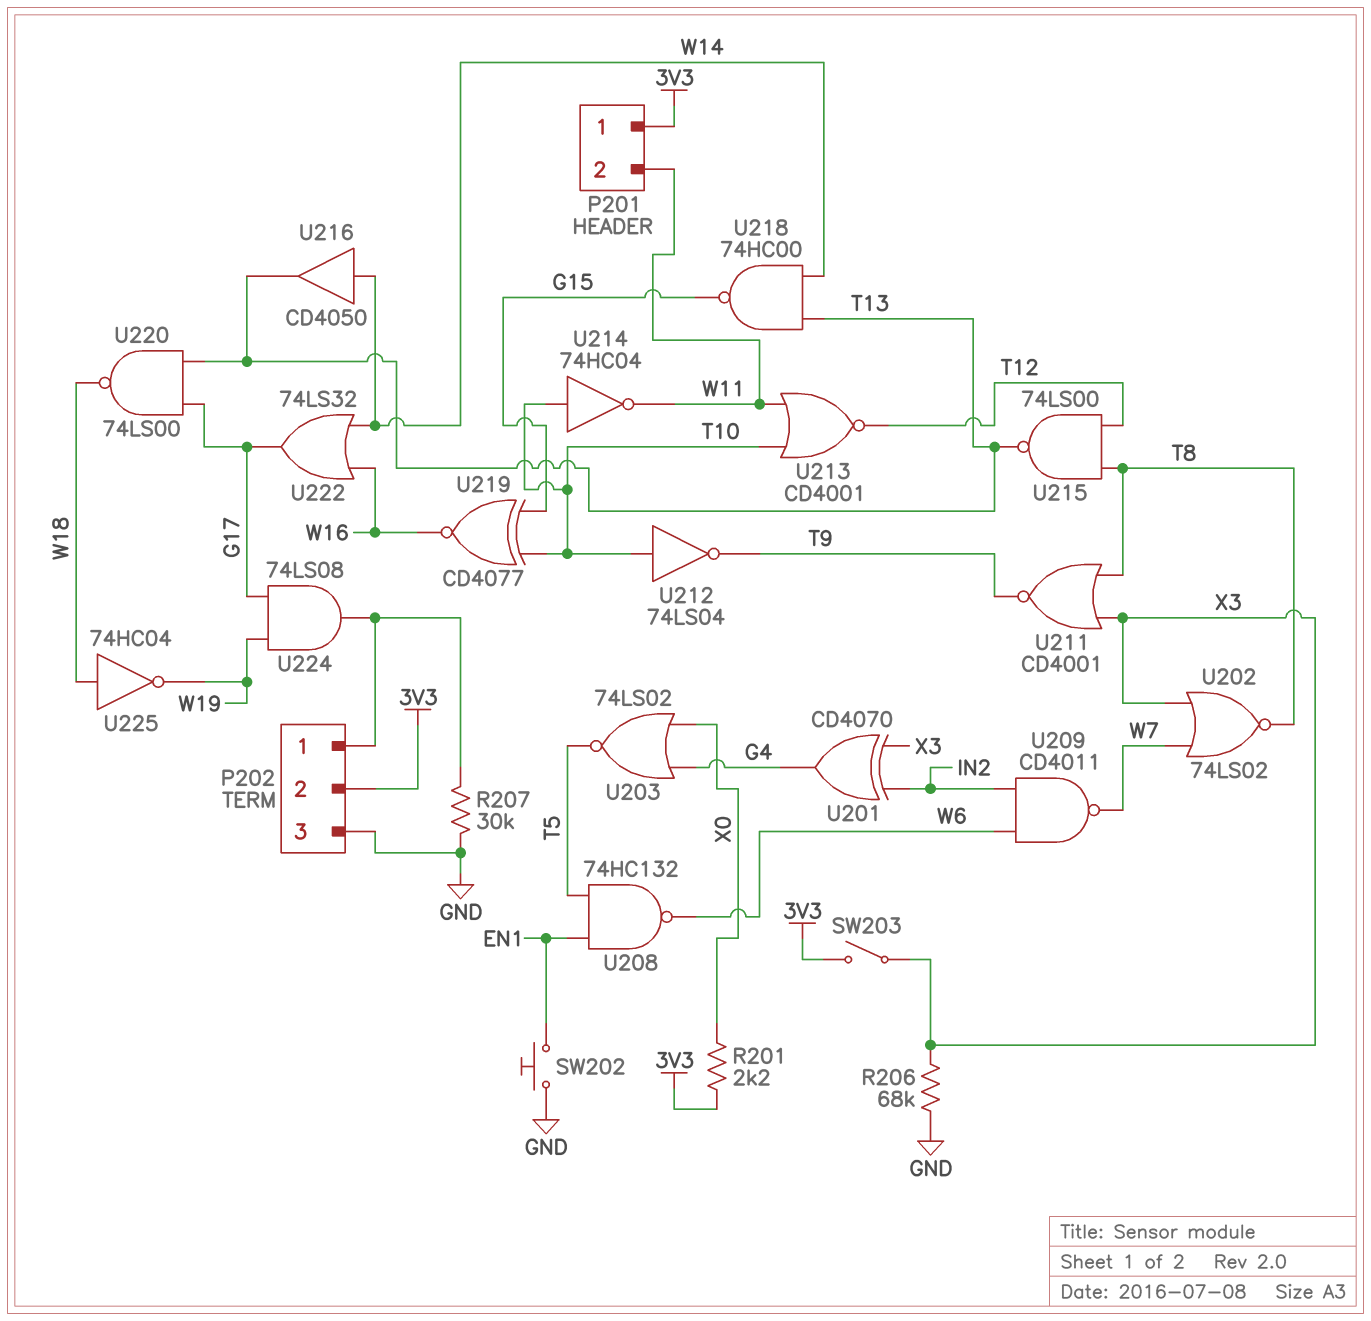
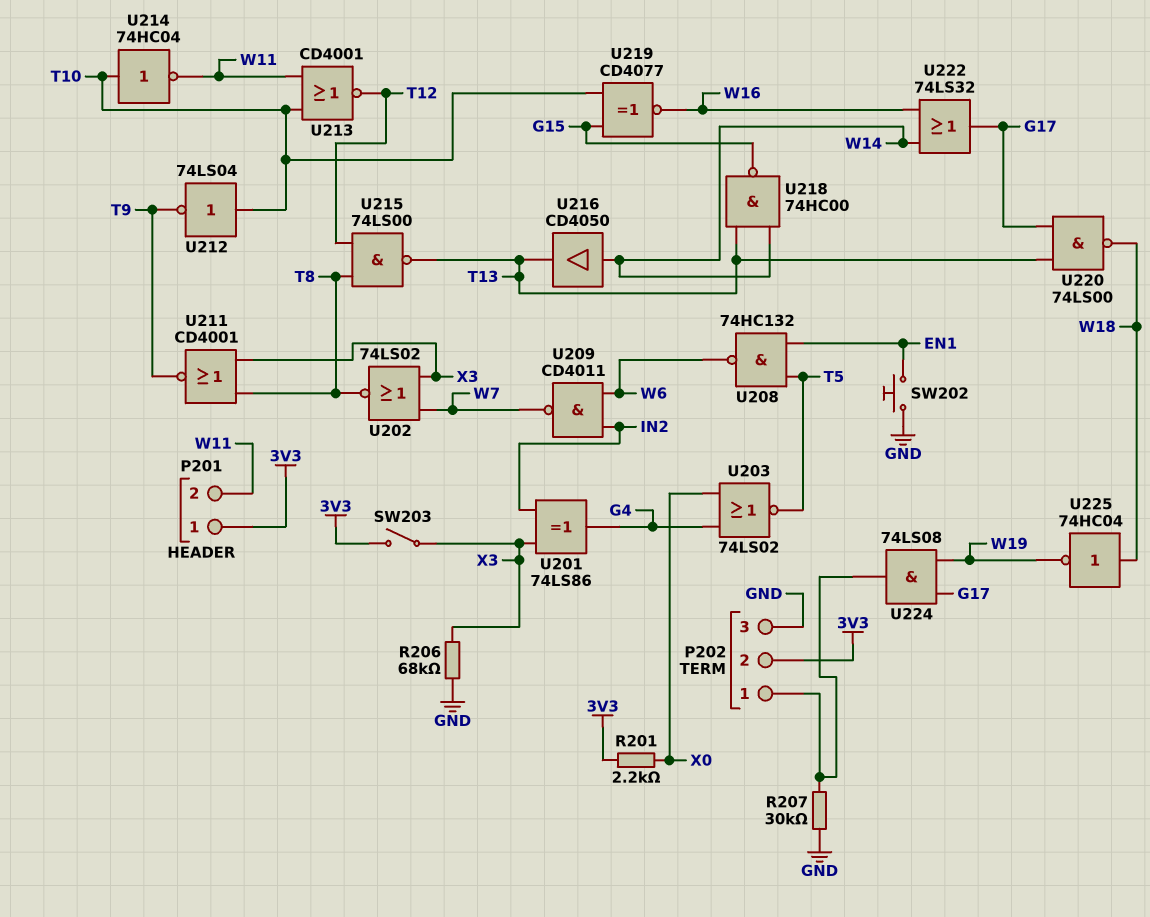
U201: XOR CD4070 (in IN2, in X3, out G4) -> XOR 74LS86 (in IN2, in X3, out G4)

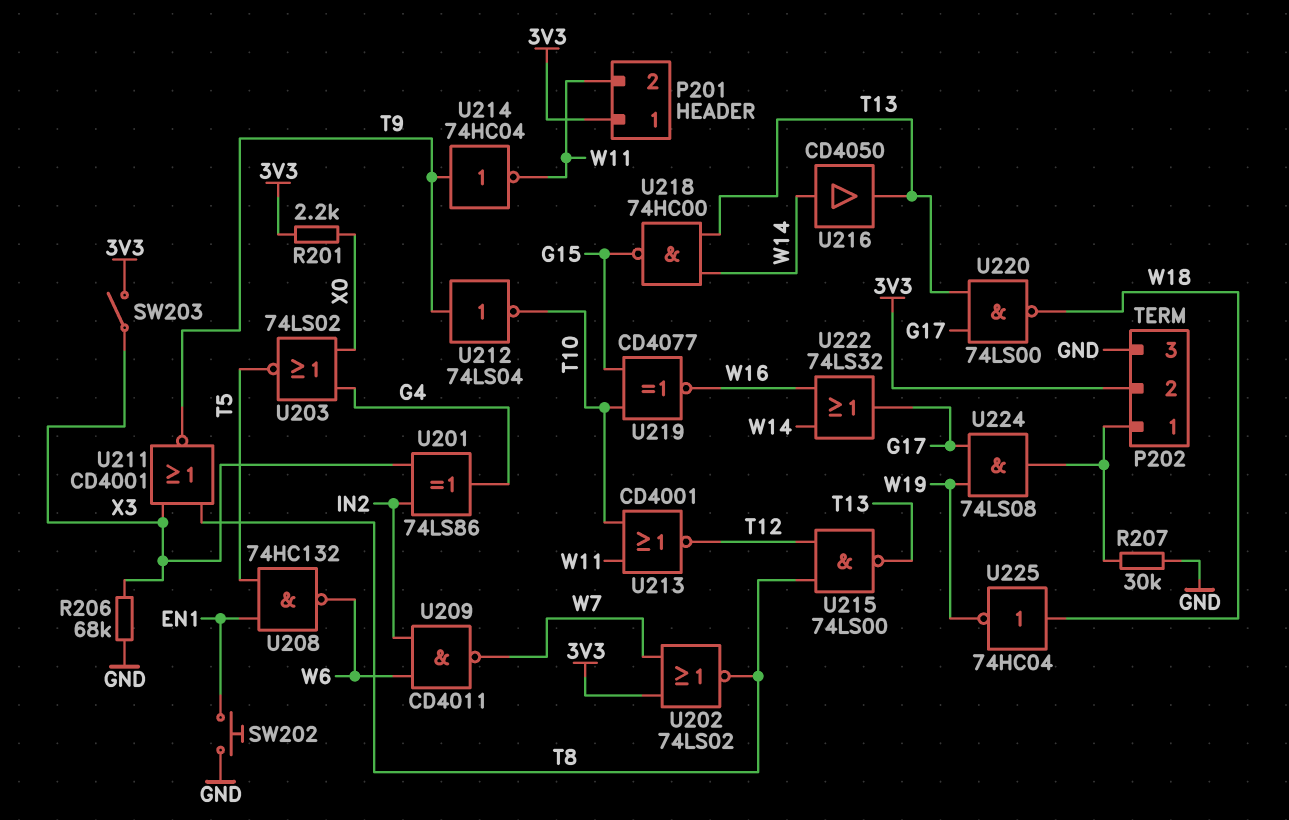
U202: NOR 74LS02 (in W7, in X3, out T8) -> NOR 74LS02 (in 3V3, in W7, out T8)
U212: NOT 74LS04 (in T10, out T9) -> NOT 74LS04 (in T9, out T10)
U214: NOT 74HC04 (in T10, out W11) -> NOT 74HC04 (in T9, out W11)

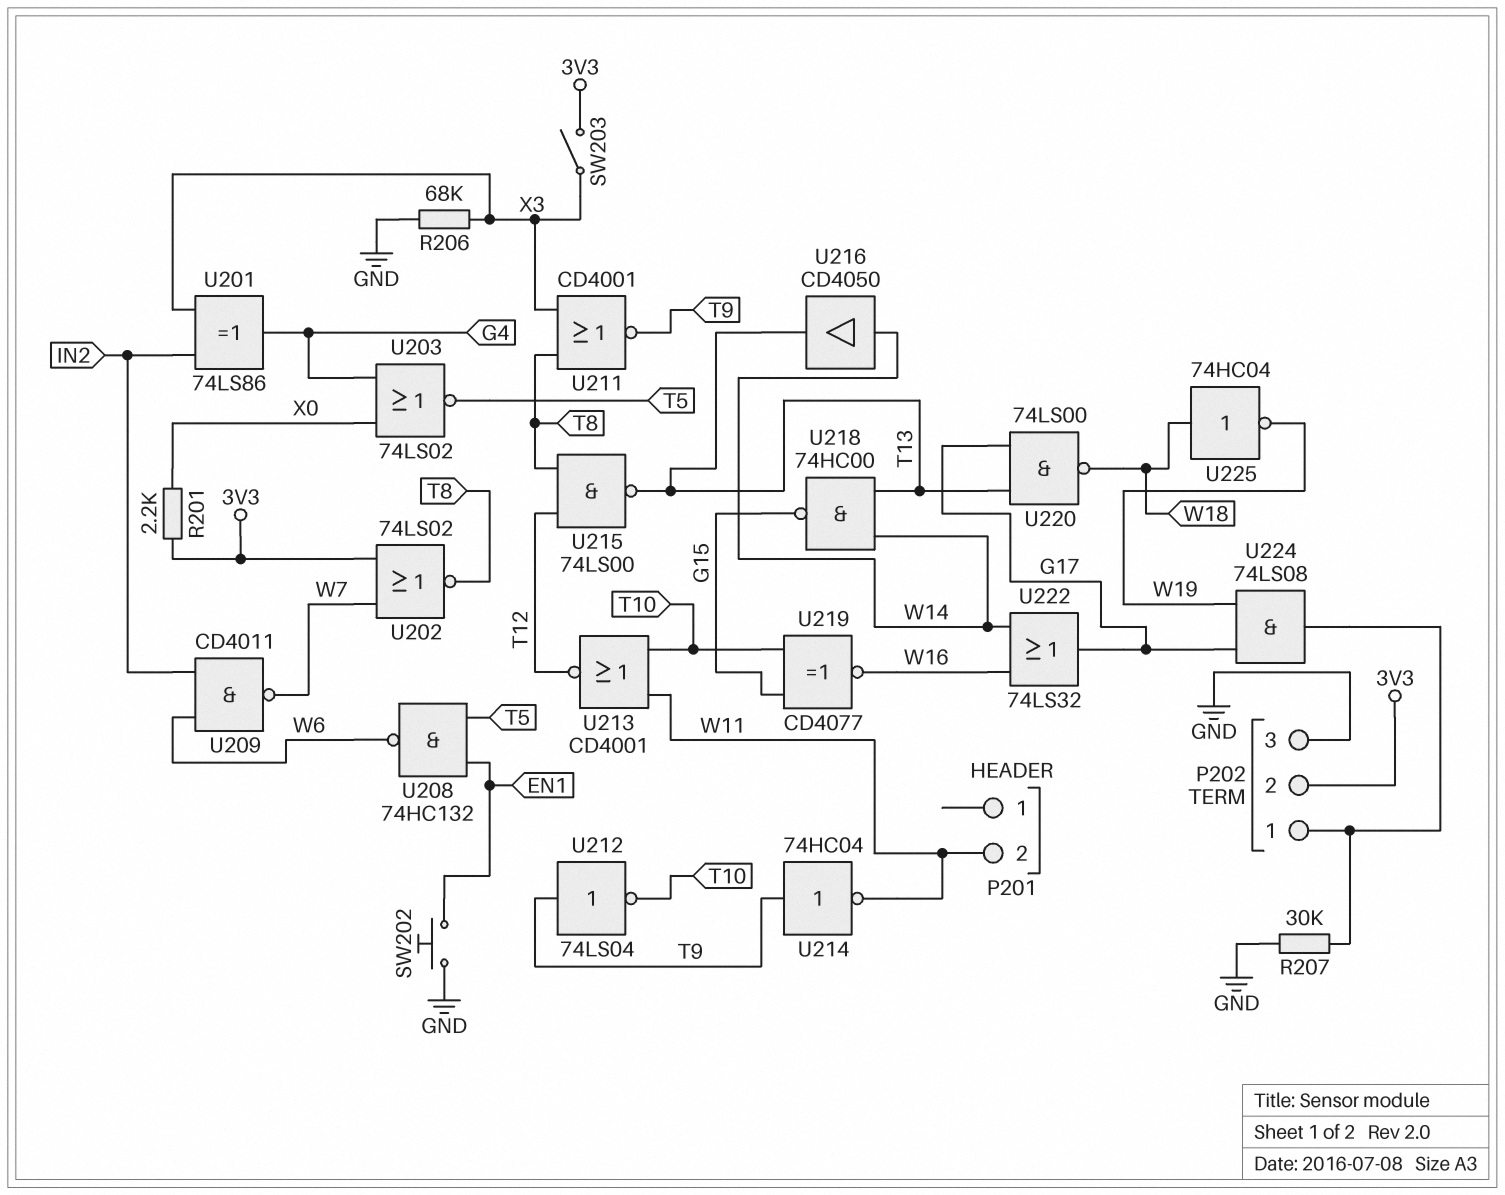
P201 pin 1: 3V3 -> none

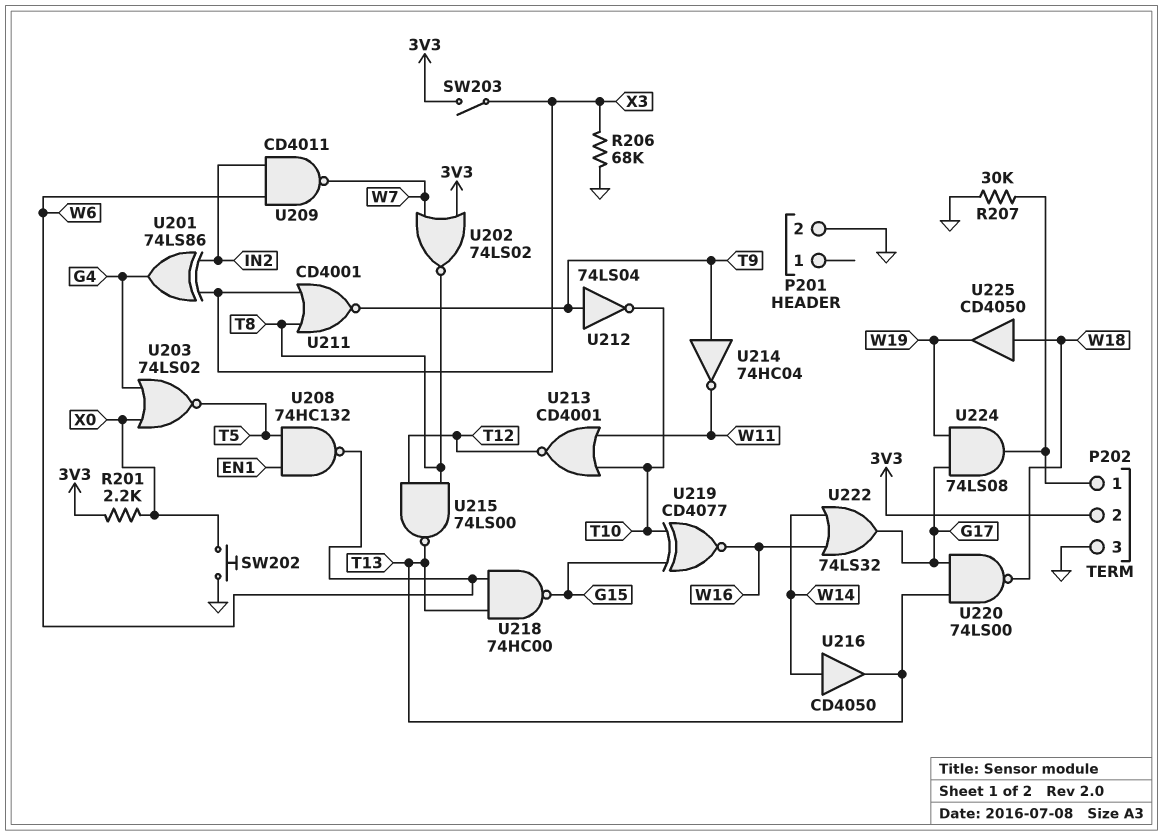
P201 pin 2: W11 -> GND
SW202: button (EN1, GND) -> button (GND, X0)
U218: NAND 74HC00 (in T13, in W14, out G15) -> NAND 74HC00 (in T13, in W6, out G15)
U225: NOT 74HC04 (in W18, out W19) -> buffer CD4050 (in W18, out W19)

